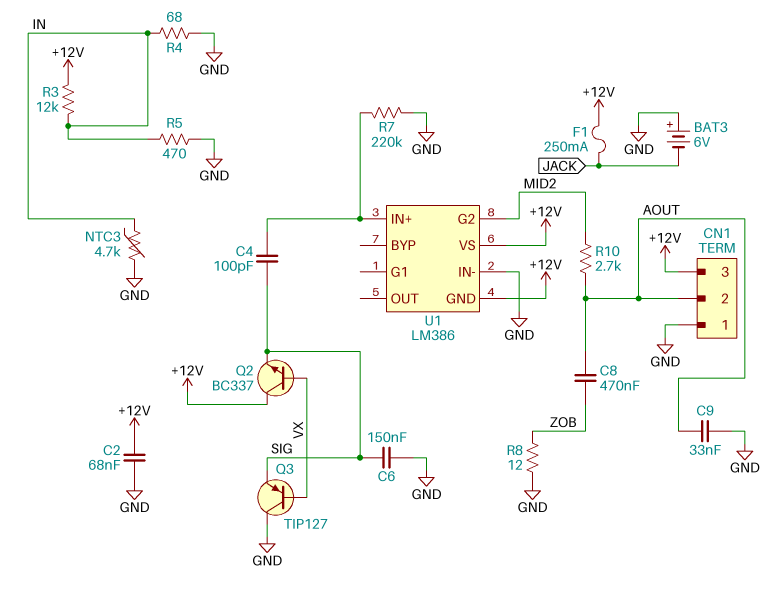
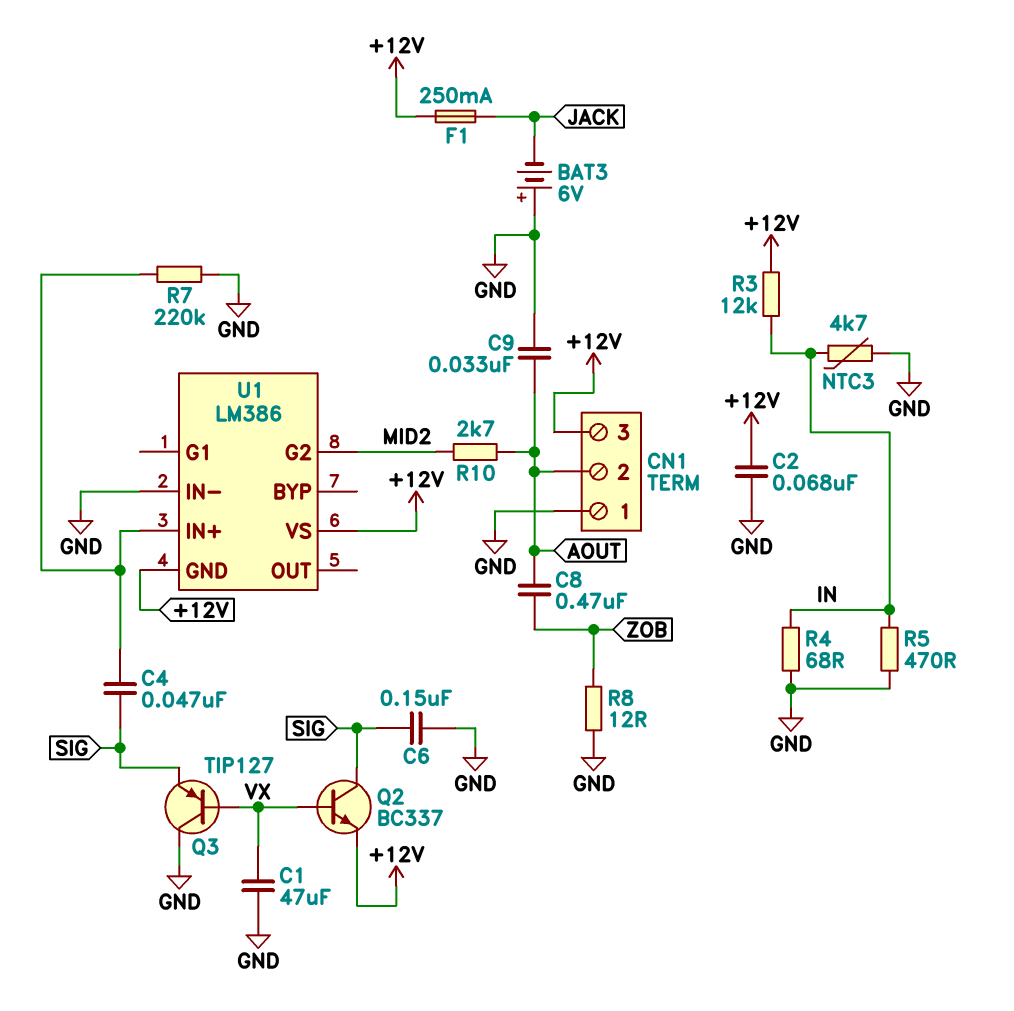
C1: none -> 47uF (GND, VX)
C4: 100pF (SIG, U1/IN+) -> 47nF (SIG, U1/IN+)
Q2: NPN BC337 (B VX, C +12V, E SIG) -> NPN BC337 (B VX, C SIG, E +12V)

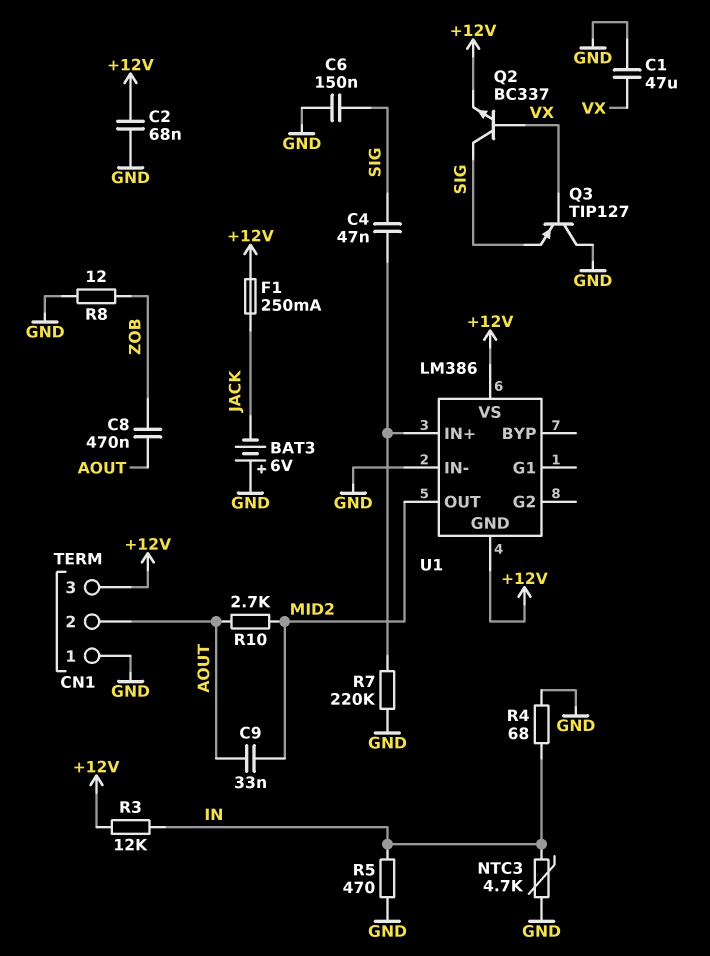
C9: 33nF (AOUT, GND) -> 33nF (AOUT, MID2)
U1 pin G2: MID2 -> none
U1 pin OUT: none -> MID2

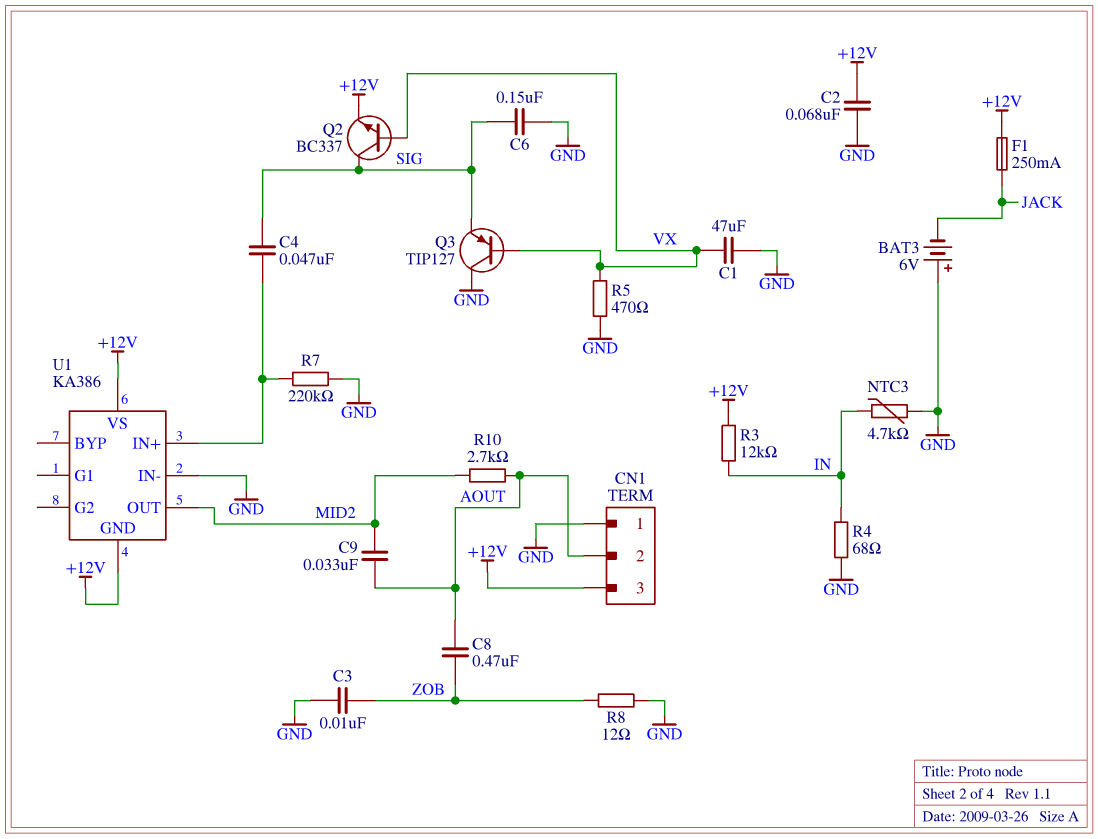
C3: none -> 10nF (GND, ZOB)
R5: 470 (GND, IN) -> 470 (GND, VX)
U1: LM386 -> KA386

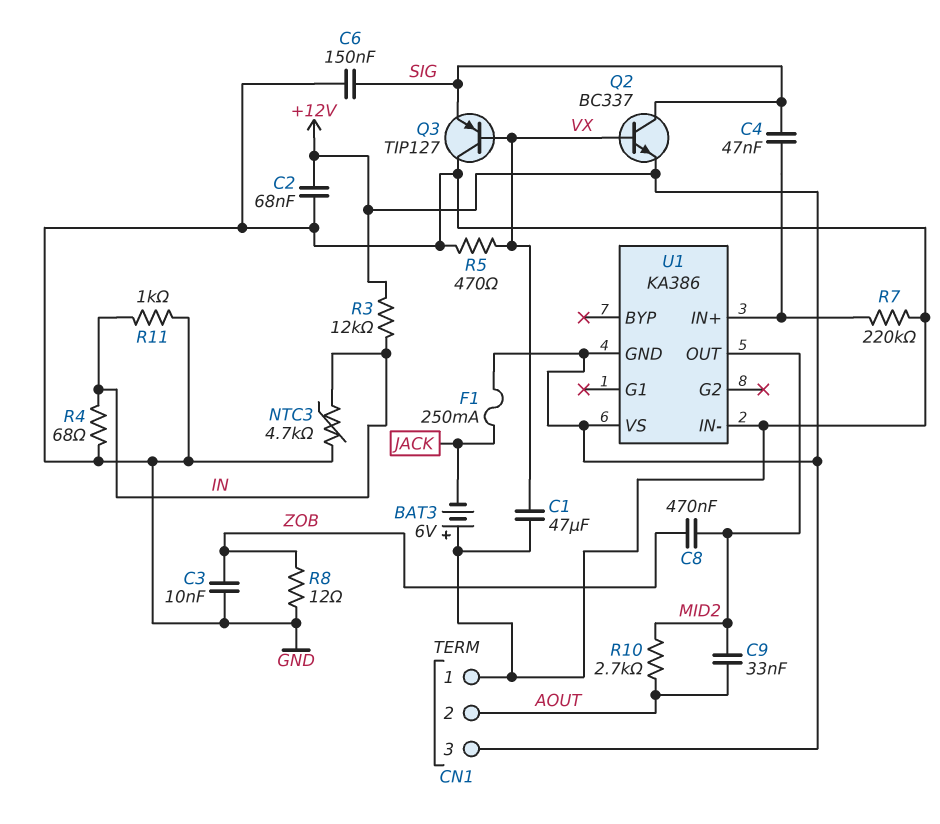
C8: 470nF (AOUT, ZOB) -> 470nF (MID2, ZOB)
R11: none -> 1k (GND, IN)

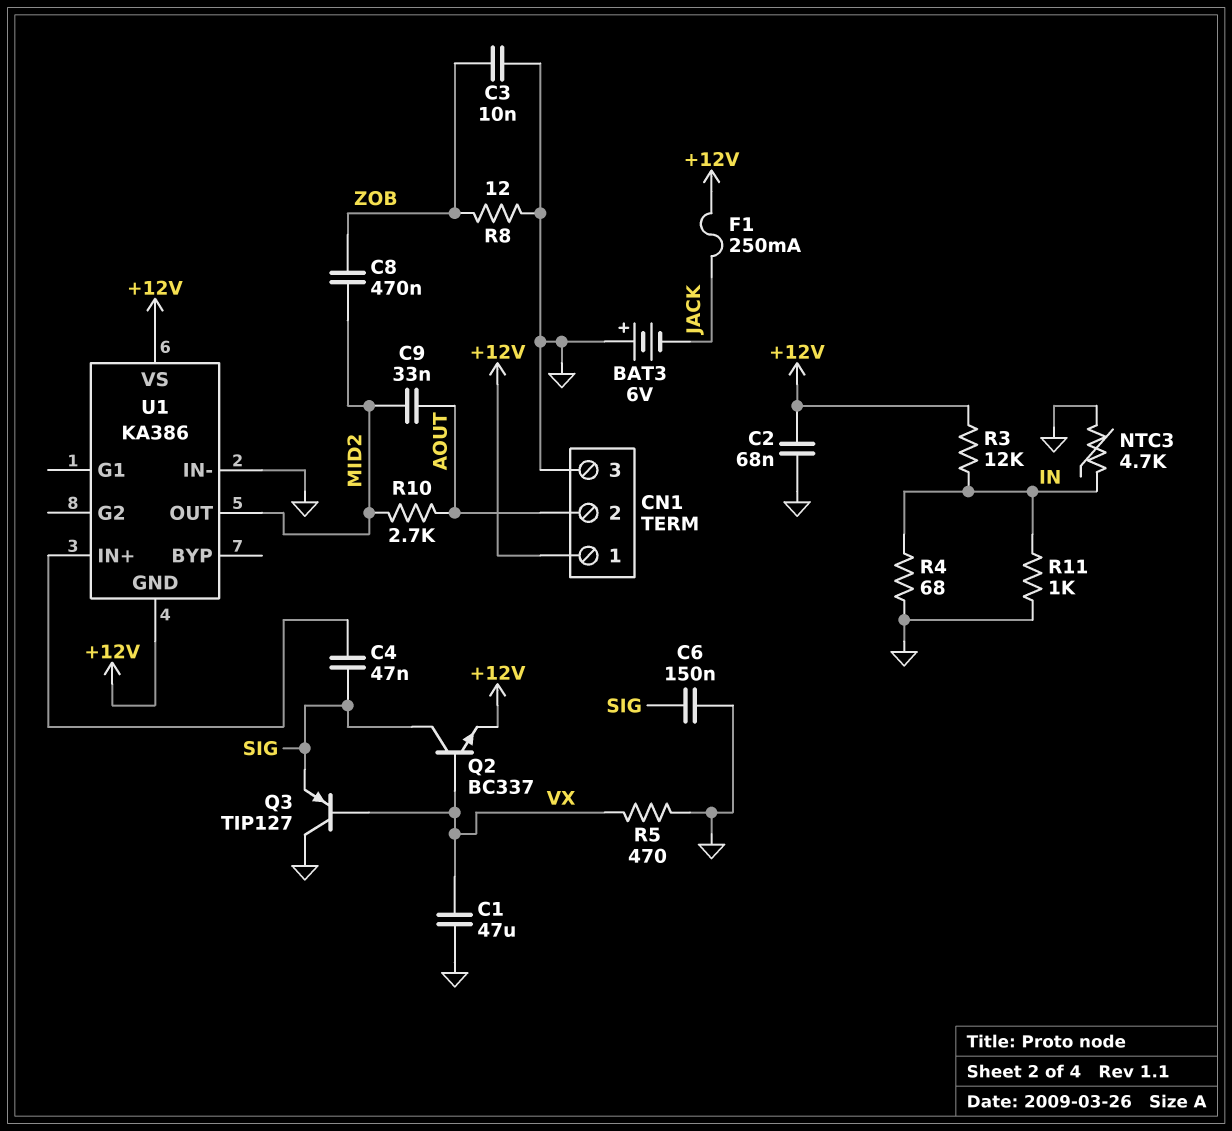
CN1 pin 1: GND -> +12V
CN1 pin 3: +12V -> GND
R7: 220k (GND, U1/IN+) -> none

